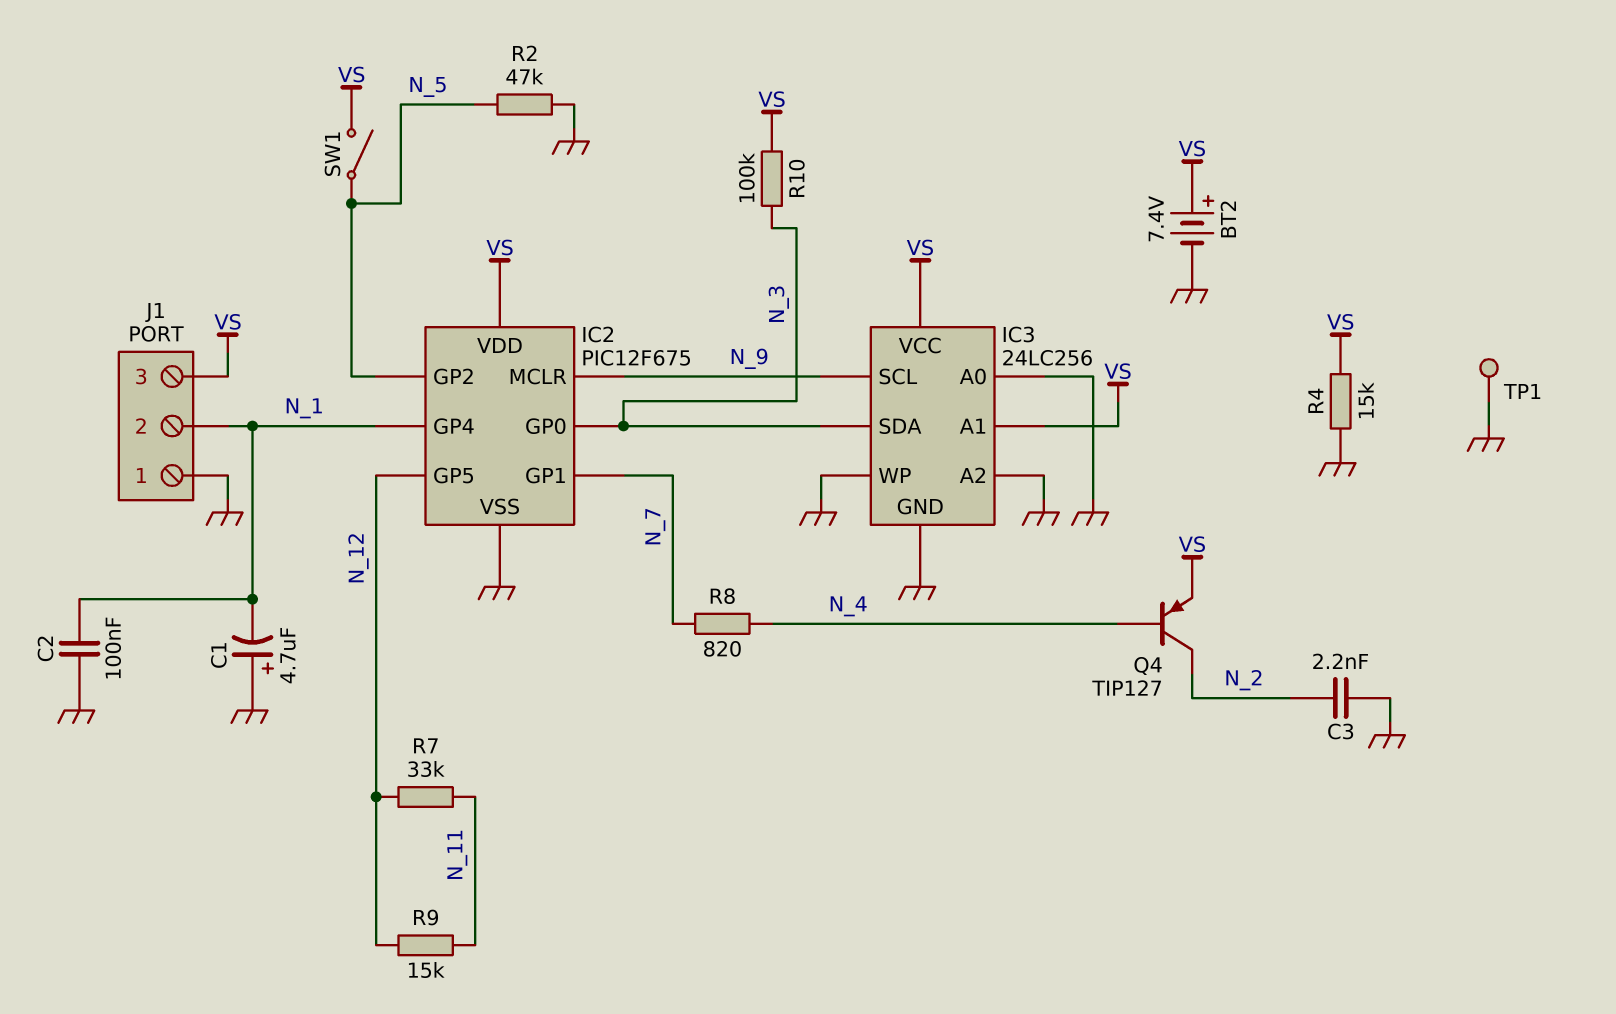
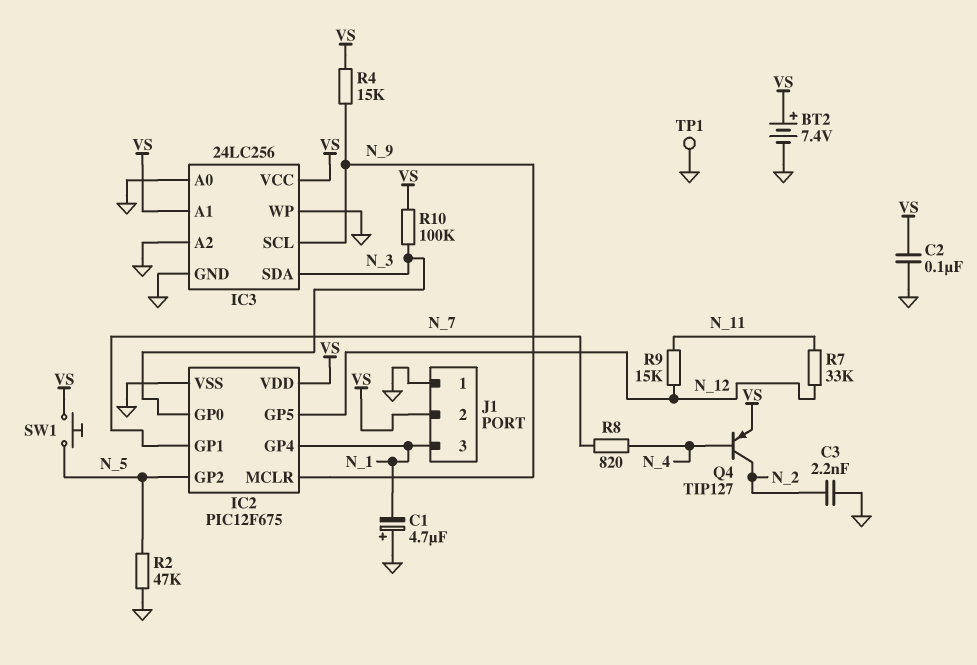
C2: 100nF (GND, N_1) -> 100nF (GND, VS)
J1 pin 2: N_1 -> VS
J1 pin 3: VS -> N_1
R4: 15k (GND, VS) -> 15k (N_9, VS)
SW1: switch (N_5, VS) -> button (N_5, VS)

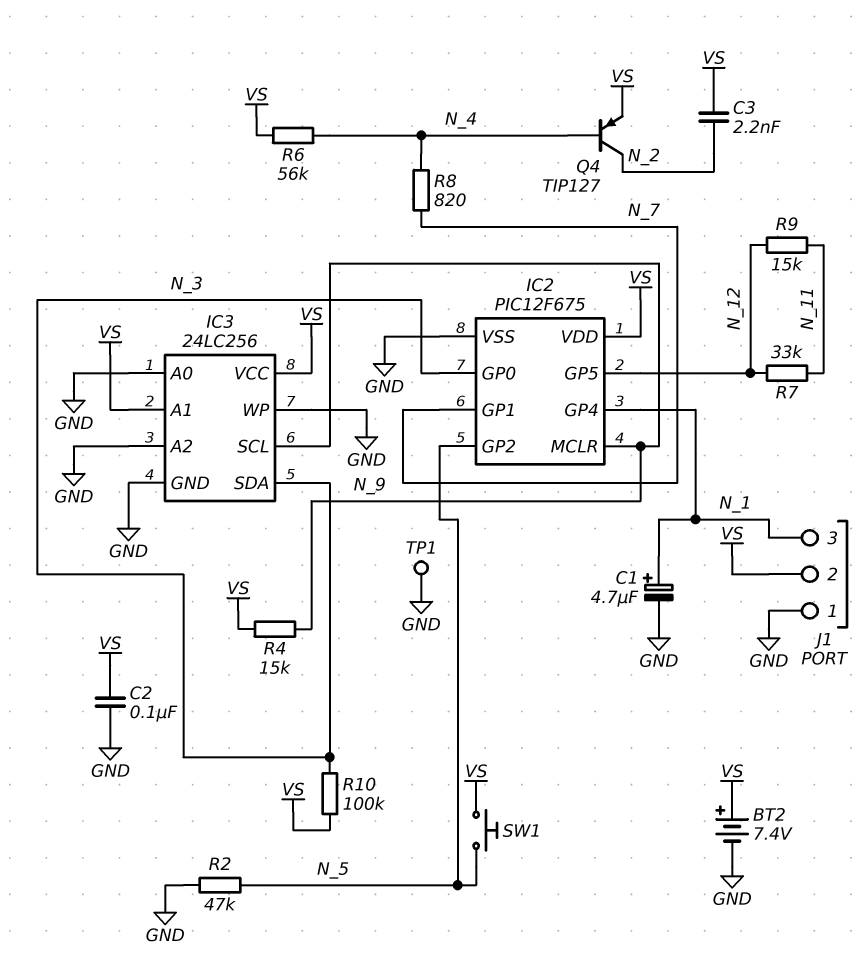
C1: 4.7uF (plus GND, minus N_1) -> 4.7uF (plus N_1, minus GND)
C3: 2.2nF (GND, N_2) -> 2.2nF (N_2, VS)
R6: none -> 56k (N_4, VS)

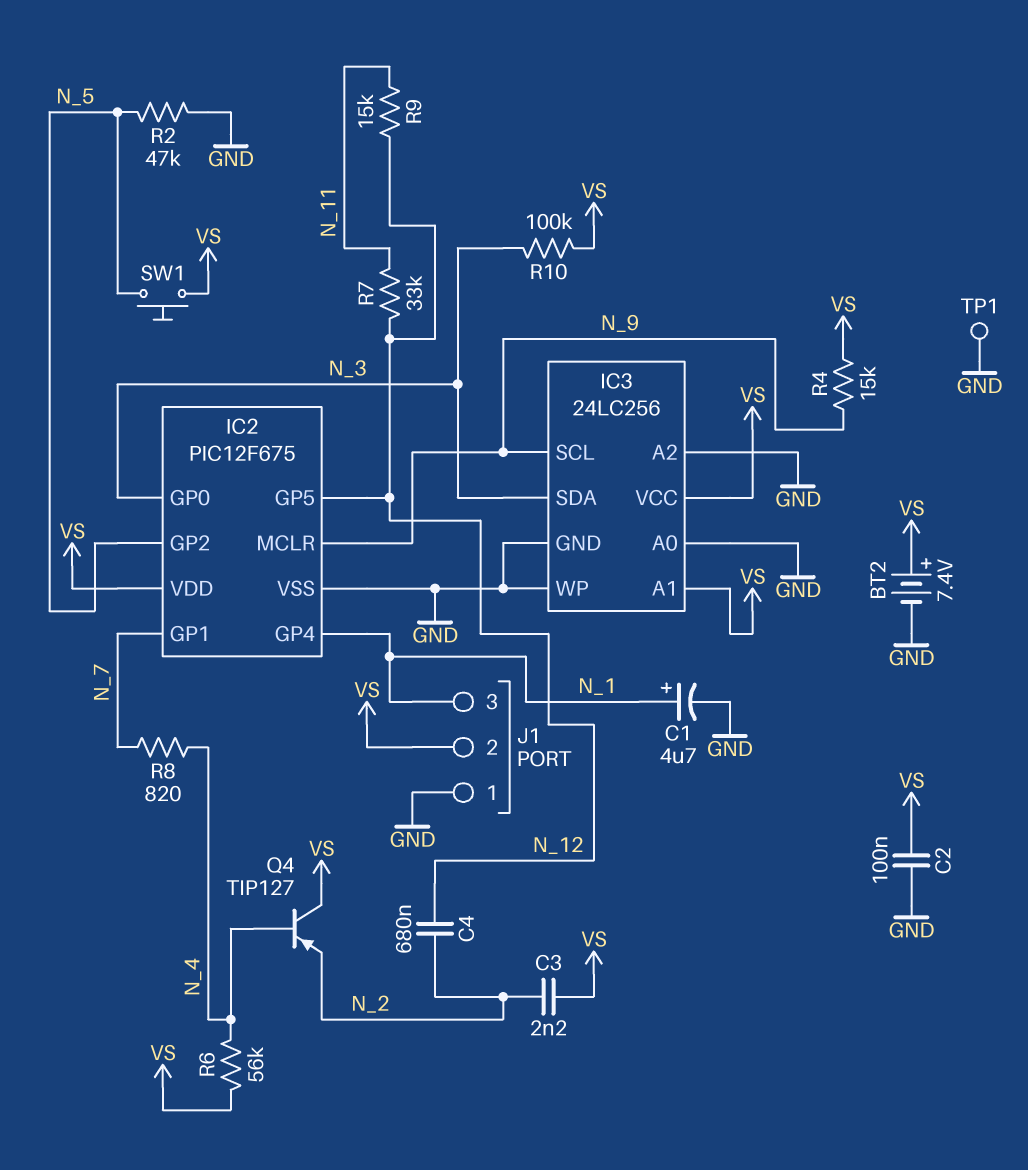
C4: none -> 680nF (N_2, N_12)
Q4: PNP TIP127 (B N_4, C N_2, E VS) -> PNP TIP127 (B N_4, C VS, E N_2)

